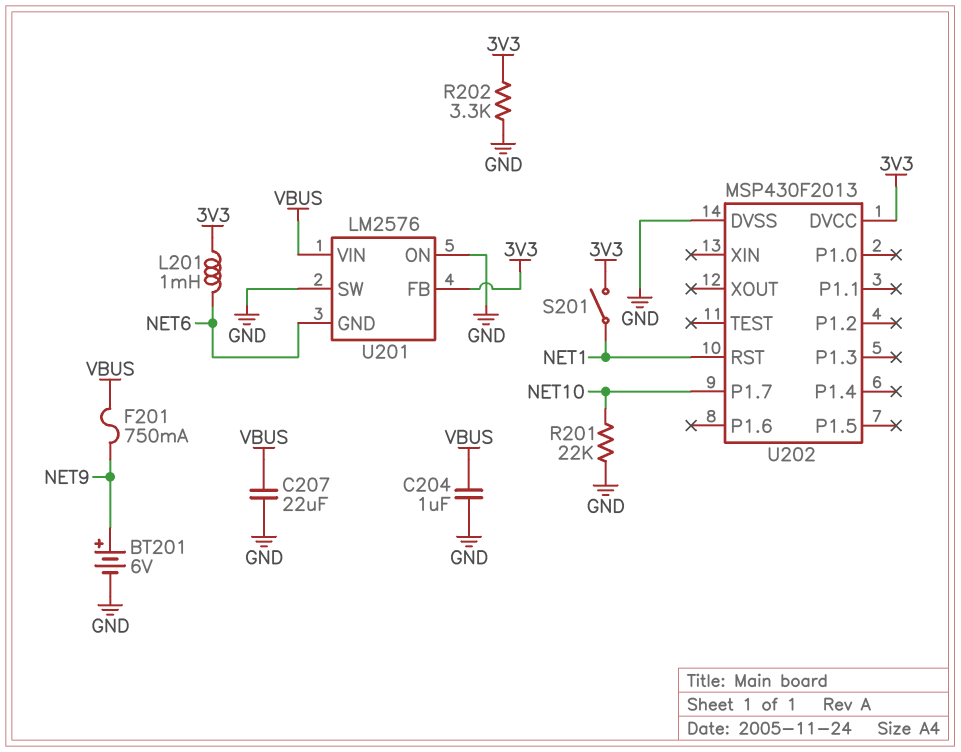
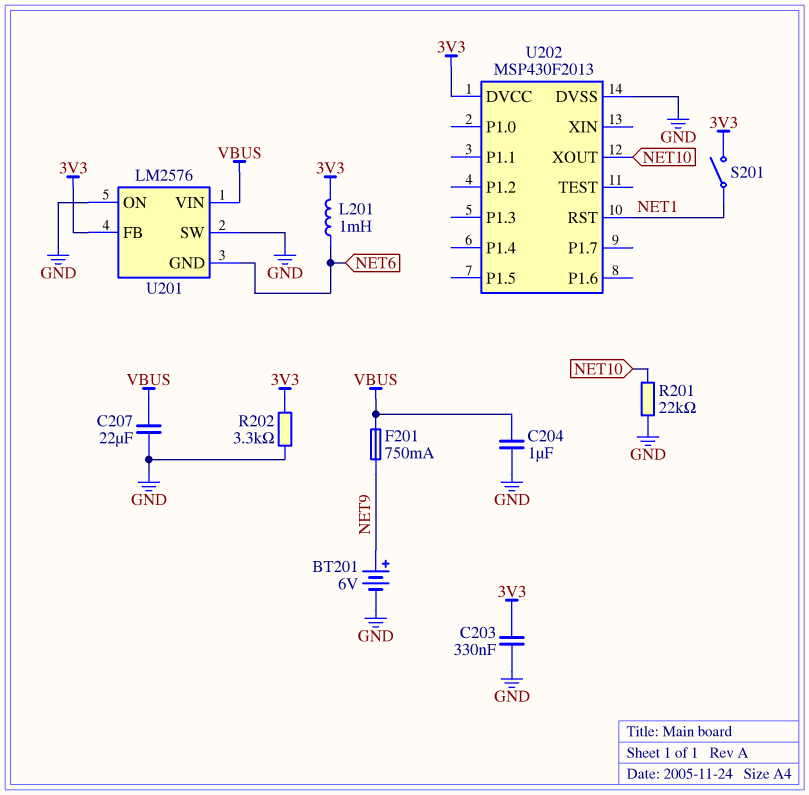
C203: none -> 330nF (3V3, GND)
U202 pin P1.7: NET10 -> none
U202 pin XOUT: none -> NET10

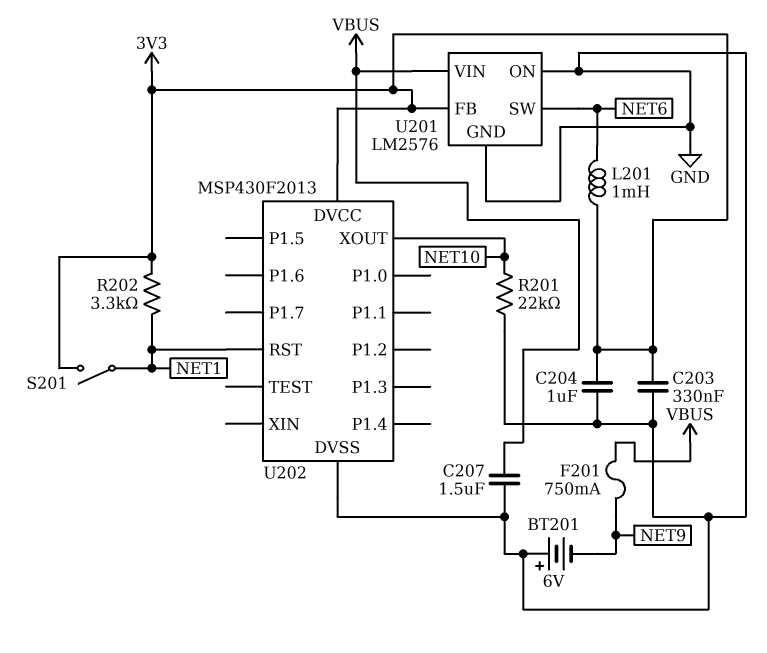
BT201: 6V (plus NET9, minus GND) -> 6V (plus GND, minus NET9)
C204: 1uF (GND, VBUS) -> 1uF (3V3, GND)
C207: 22uF (GND, VBUS) -> 1.5uF (GND, VBUS)
R202: 3.3k (3V3, GND) -> 3.3k (3V3, NET1)
U201 pin GND: NET6 -> GND
U201 pin SW: GND -> NET6

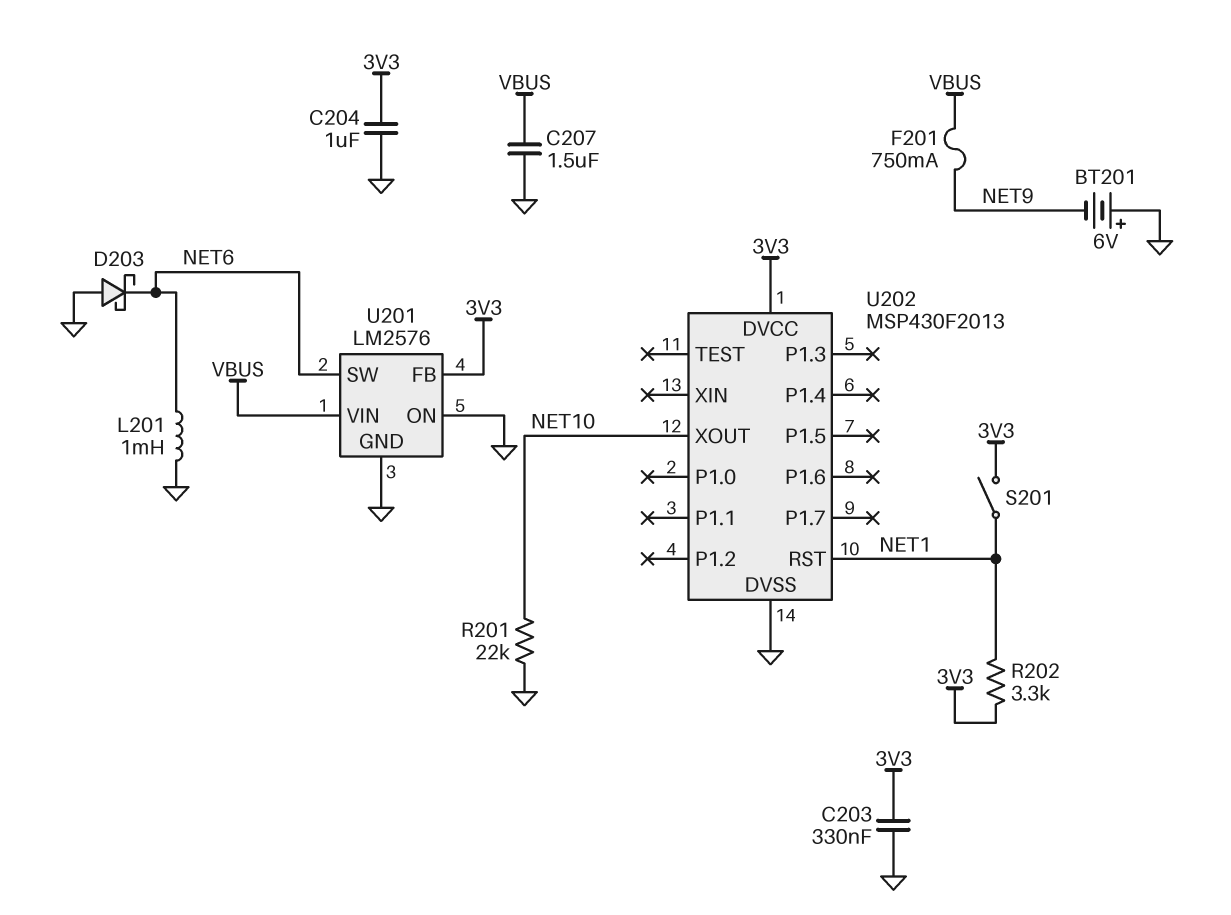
D203: none -> schottky (A GND, K NET6)
L201: 1mH (3V3, NET6) -> 1mH (GND, NET6)

